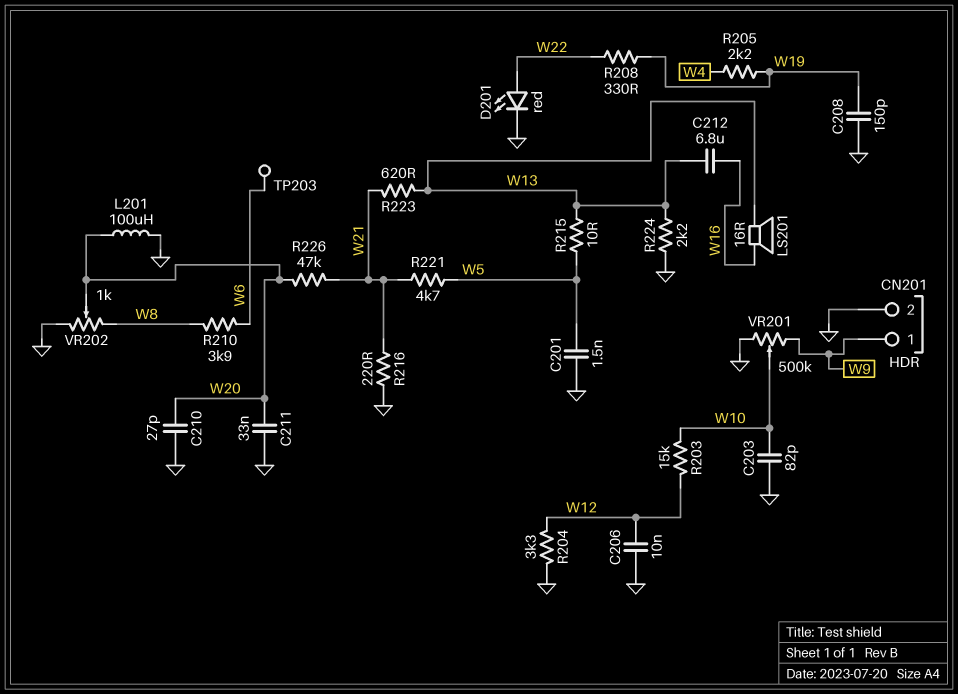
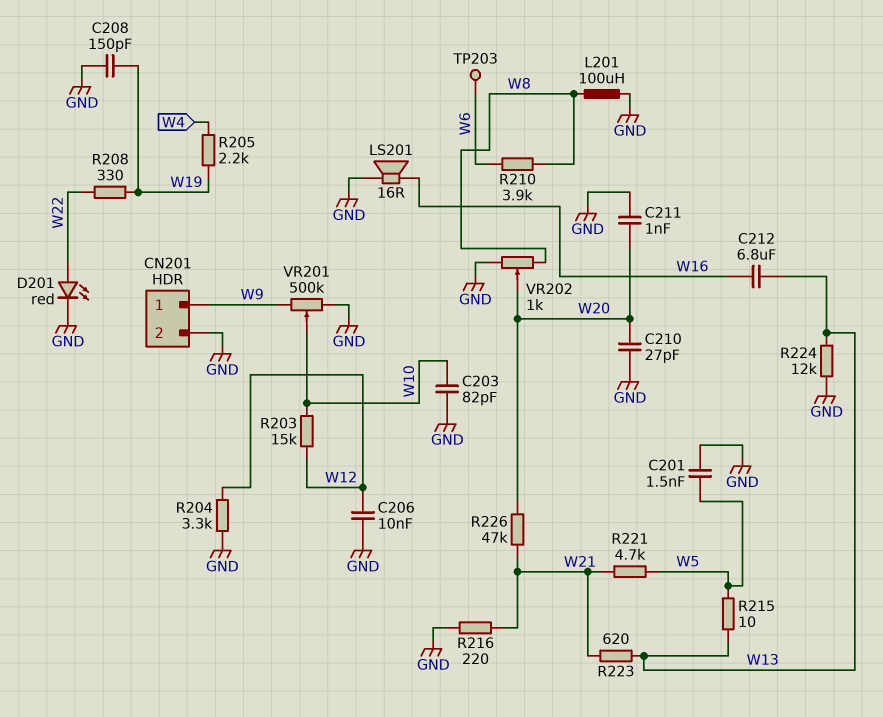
C211: 33nF (GND, W20) -> 1nF (GND, W20)
L201: 100uH (GND, W20) -> 100uH (GND, W8)
LS201: speaker 16R (W13, W16) -> speaker 16R (GND, W16)
R224: 2.2k (GND, W13) -> 12k (GND, W13)

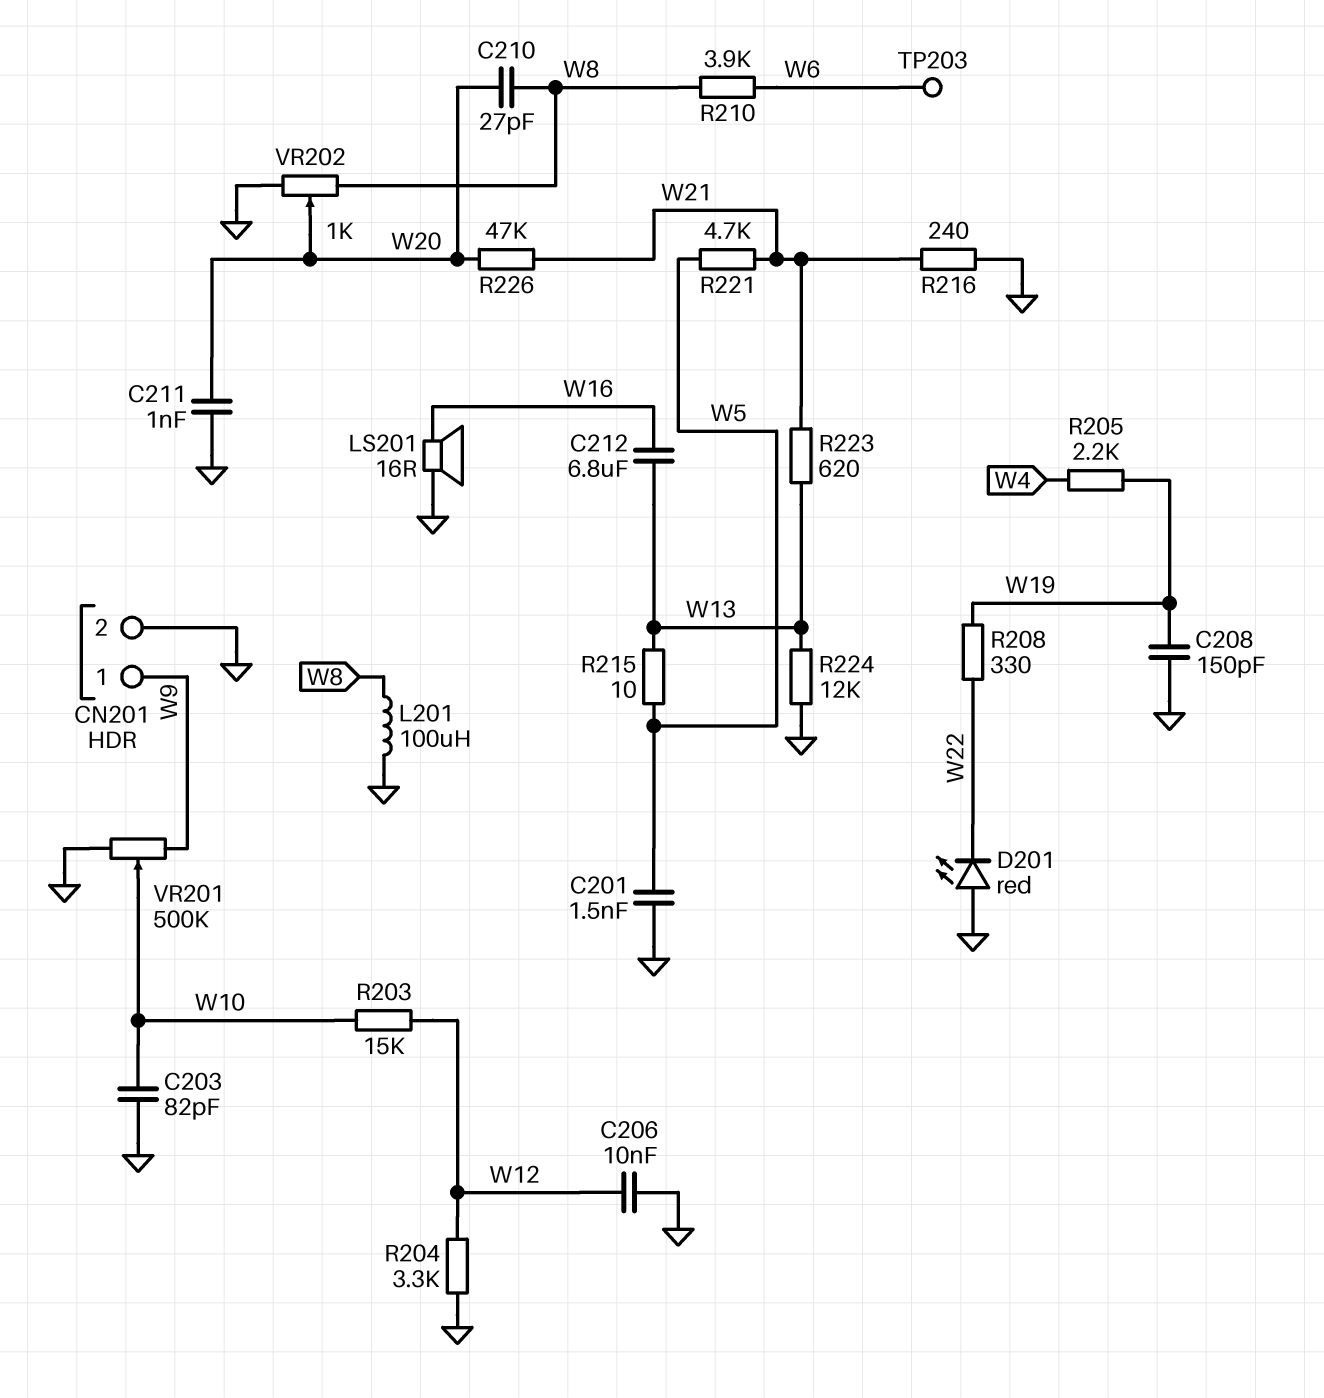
C210: 27pF (GND, W20) -> 27pF (W8, W20)
D201: LED red (A W22, K GND) -> LED red (A GND, K W22)
R216: 220 (GND, W21) -> 240 (GND, W21)

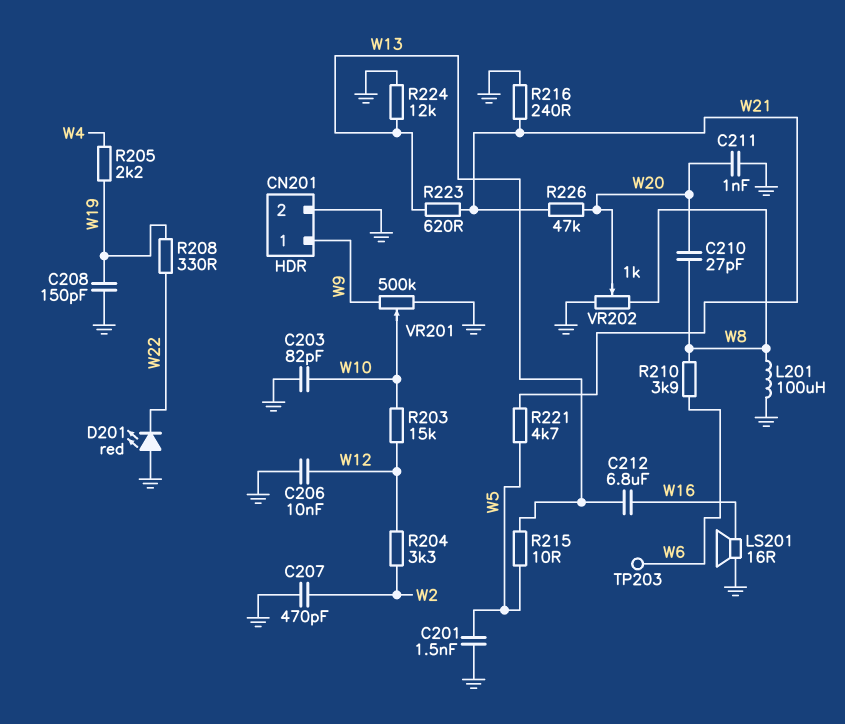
C207: none -> 470pF (GND, W2)
R204: 3.3k (GND, W12) -> 3.3k (W2, W12)

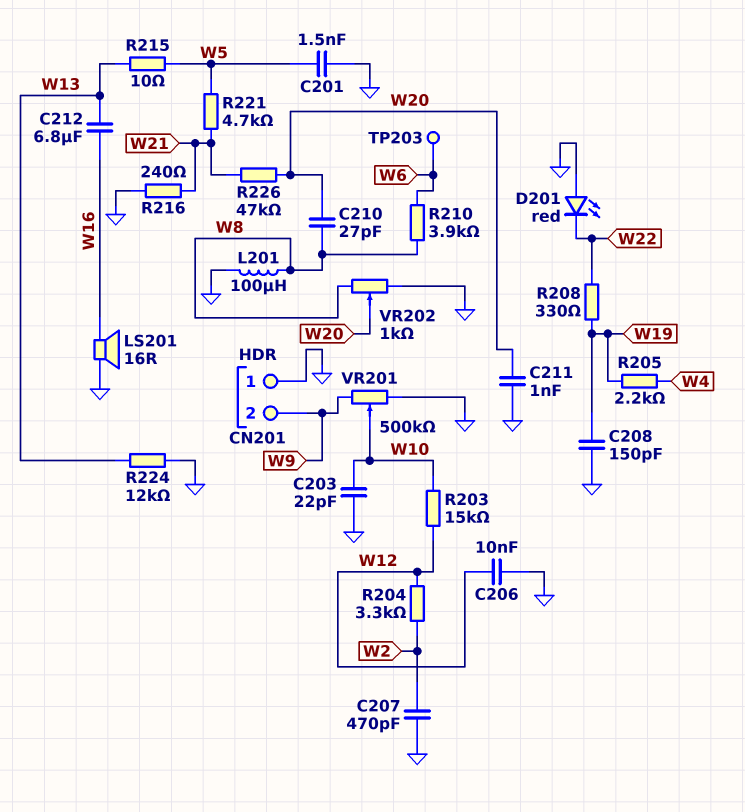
C203: 82pF (GND, W10) -> 22pF (GND, W10)
CN201 pin 1: W9 -> GND
CN201 pin 2: GND -> W9
R223: 620 (W13, W21) -> none

